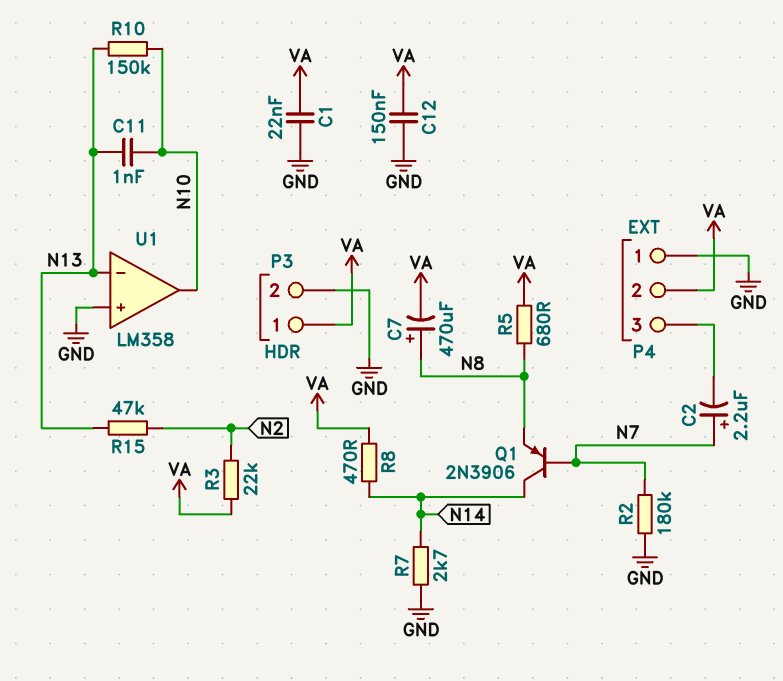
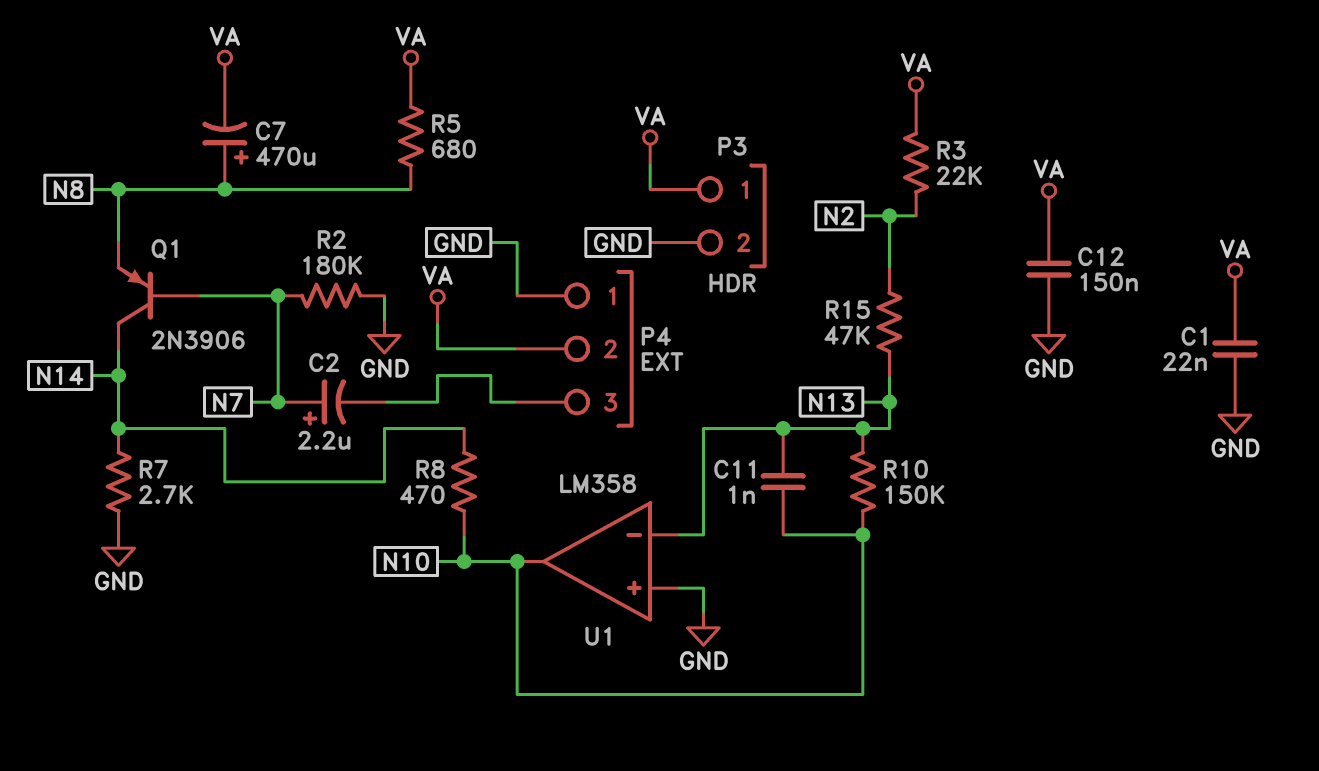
R8: 470 (N14, VA) -> 470 (N10, N14)

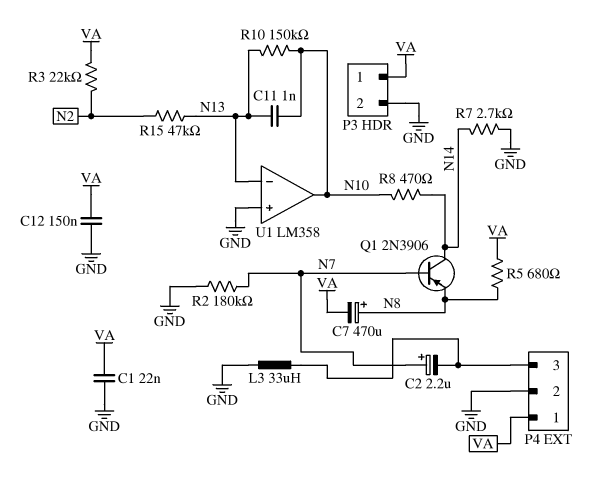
L3: none -> 33uH (GND, P4/3)
P4 pin 1: GND -> VA
P4 pin 2: VA -> GND

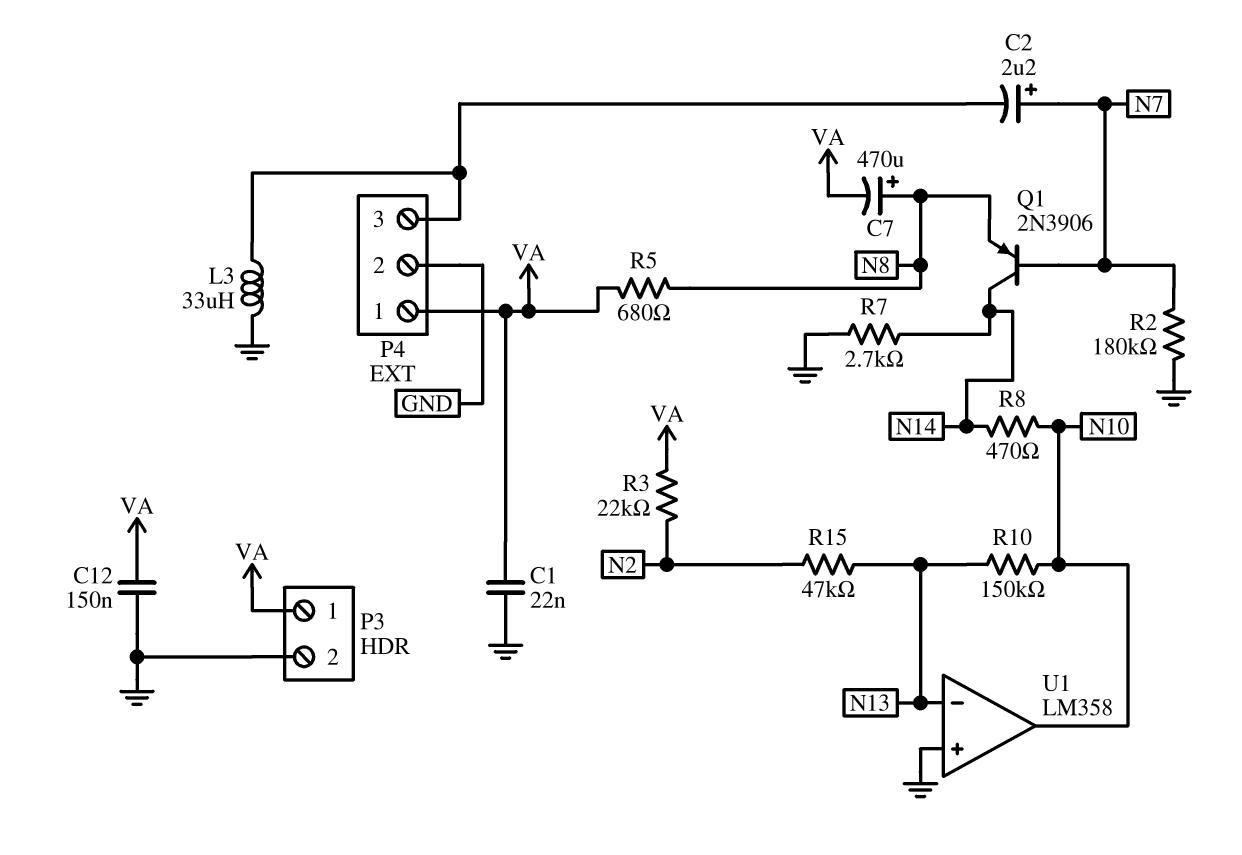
C11: 1nF (N10, N13) -> none

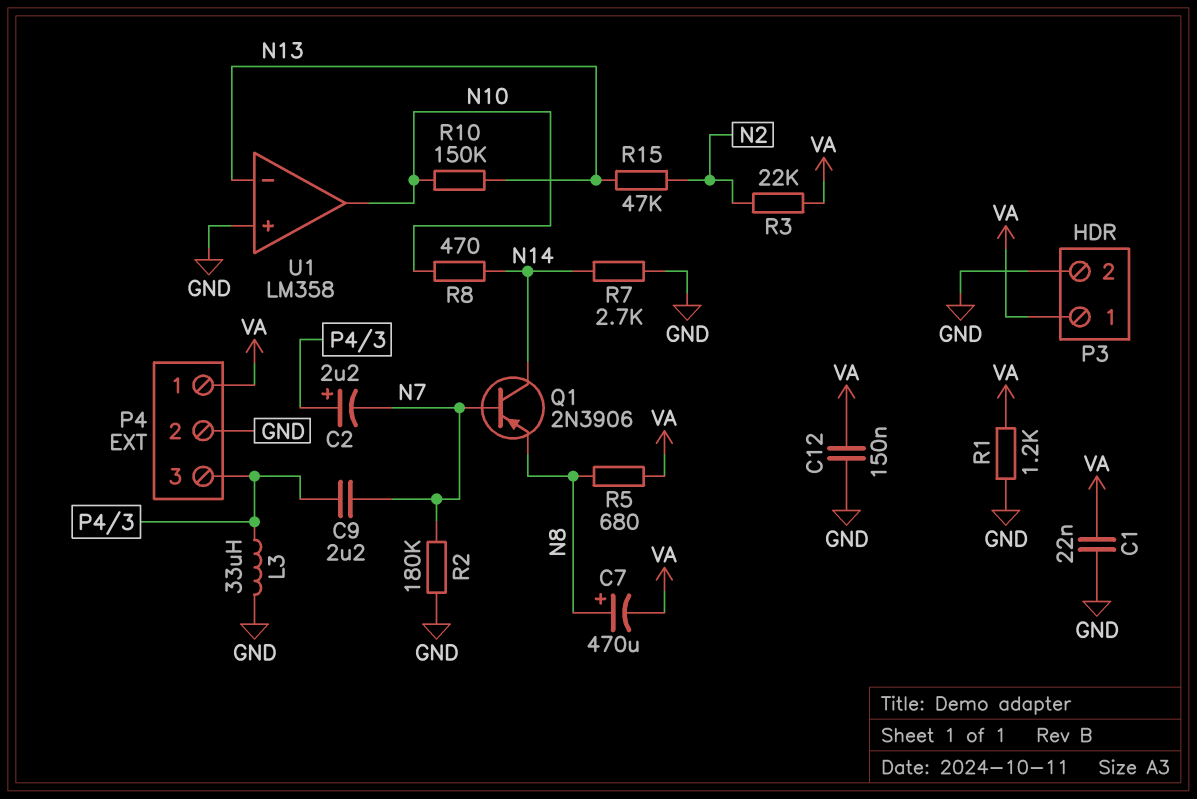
C2: 2.2uF (plus N7, minus P4/3) -> 2.2uF (plus P4/3, minus N7)
C9: none -> 2.2uF (N7, P4/3)
R1: none -> 1.2k (GND, VA)

